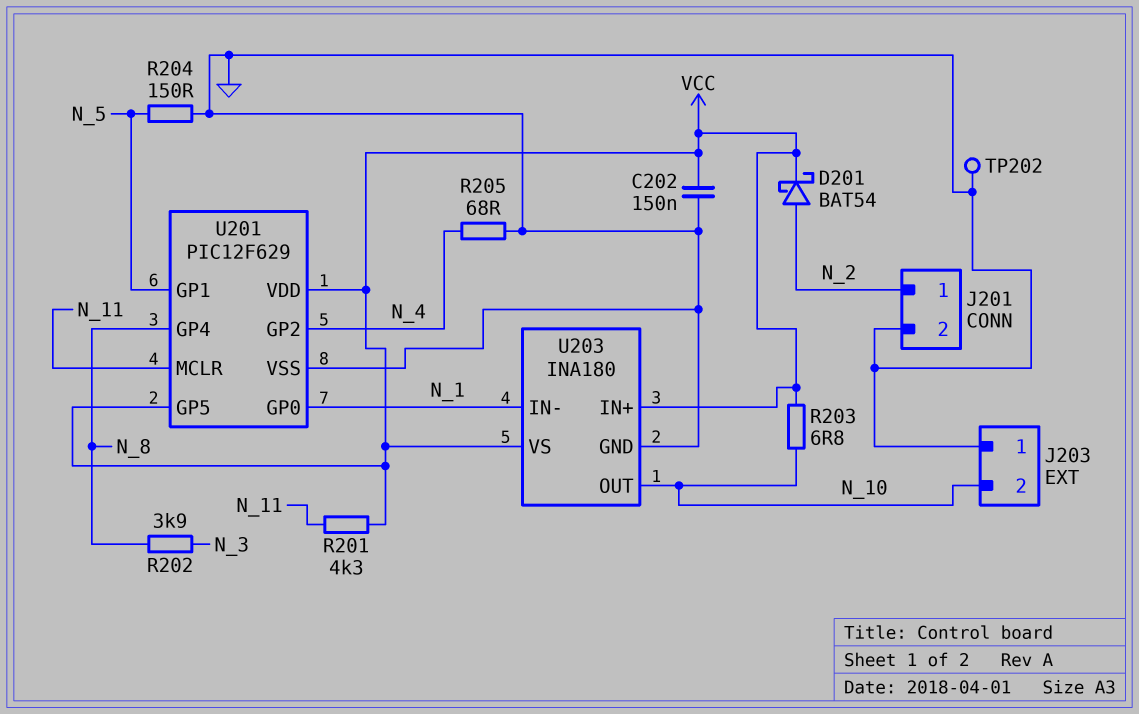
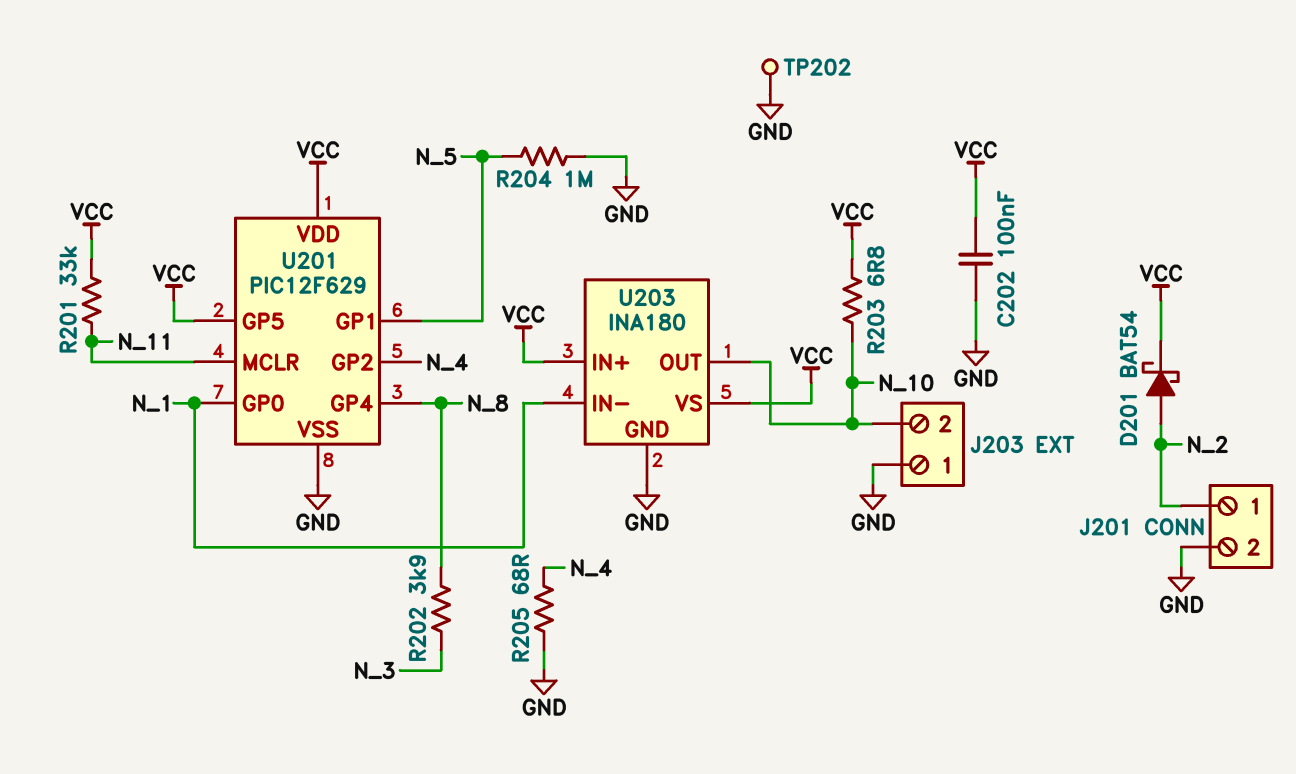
C202: 150nF (GND, VCC) -> 100nF (GND, VCC)
R201: 4.3k (N_11, VCC) -> 33k (N_11, VCC)
R204: 150 (GND, N_5) -> 1M (GND, N_5)

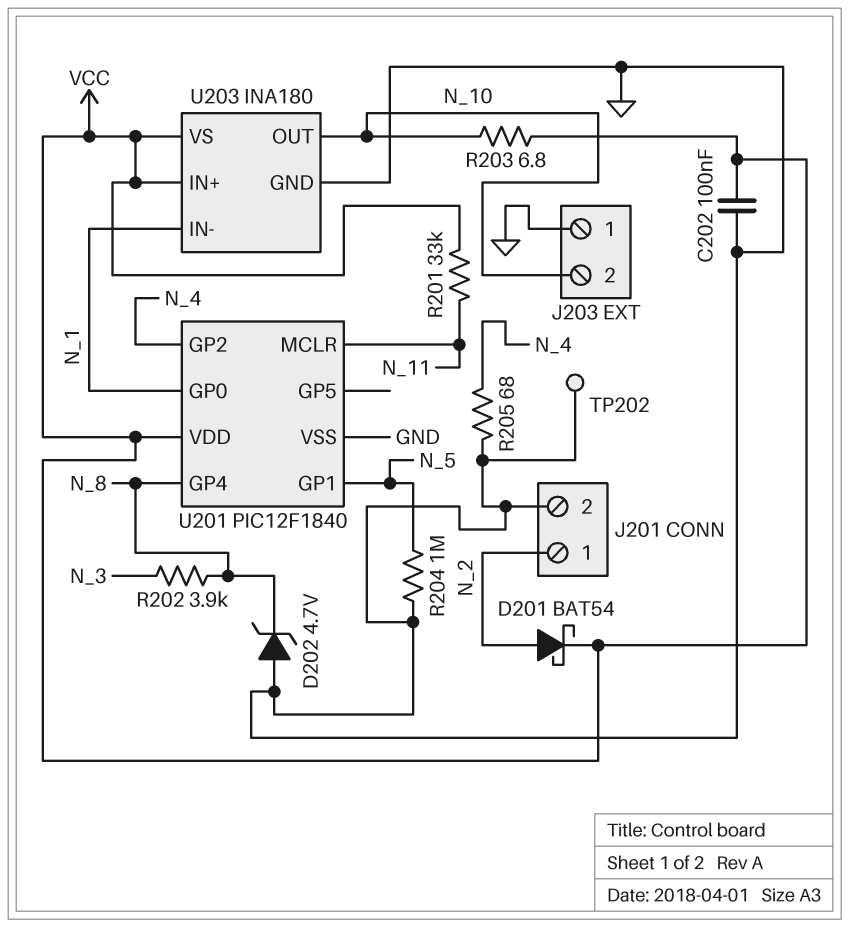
D202: none -> zener 4.7V (A GND, K N_8)
U201: PIC12F629 -> PIC12F1840
U201 pin GP5: VCC -> none

